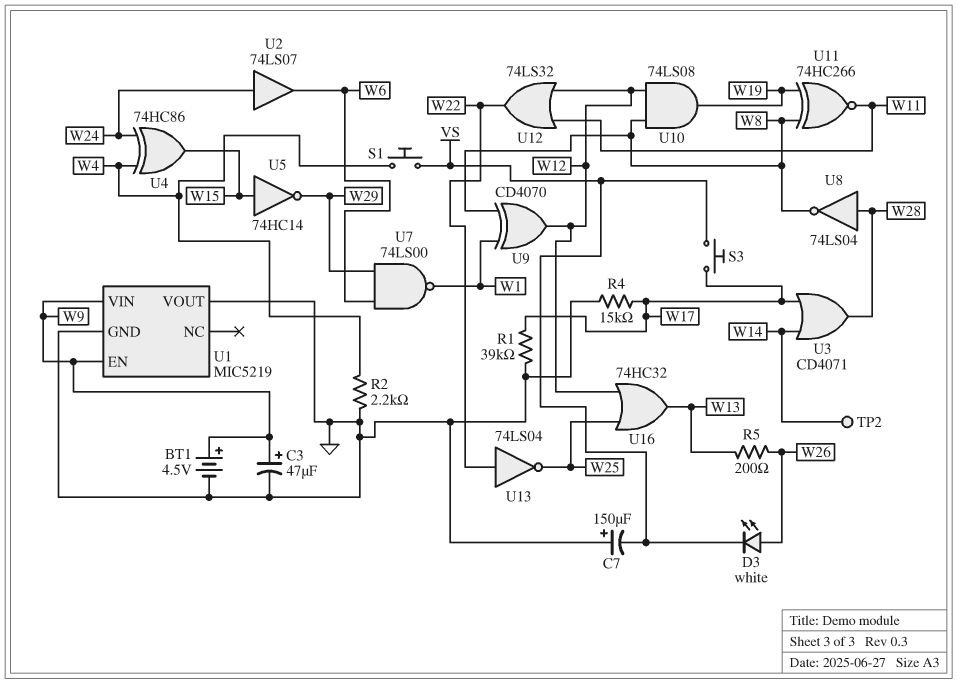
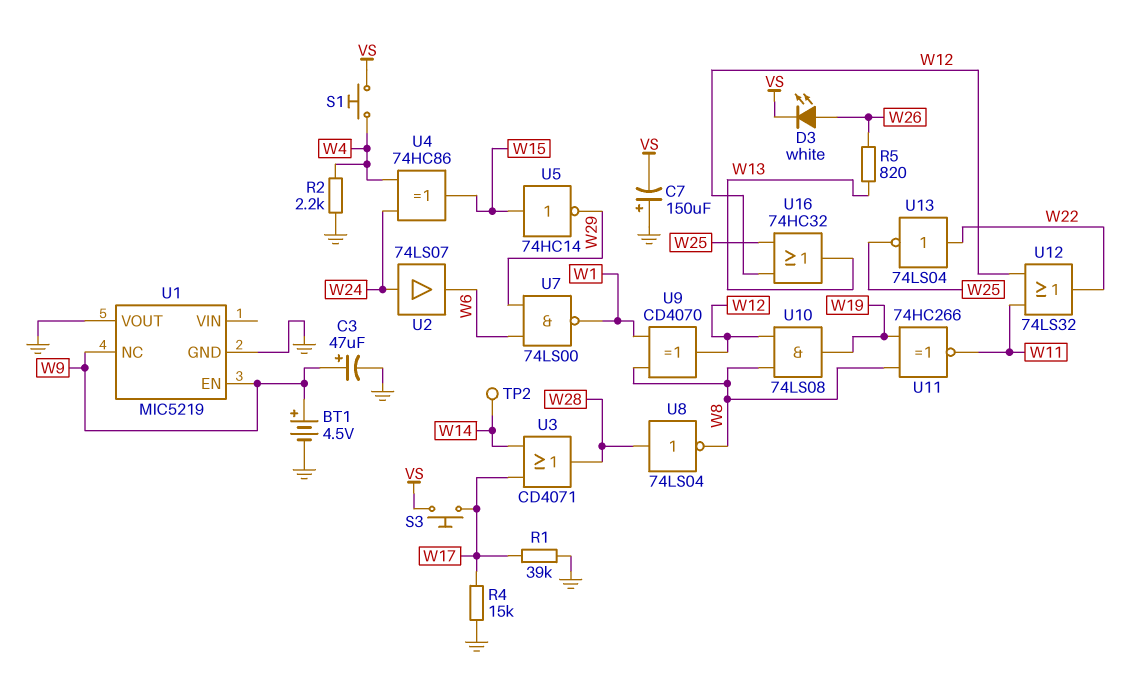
R5: 200 (W13, W26) -> 820 (W13, W26)
U1 pin NC: none -> W9
U1 pin VIN: W9 -> none

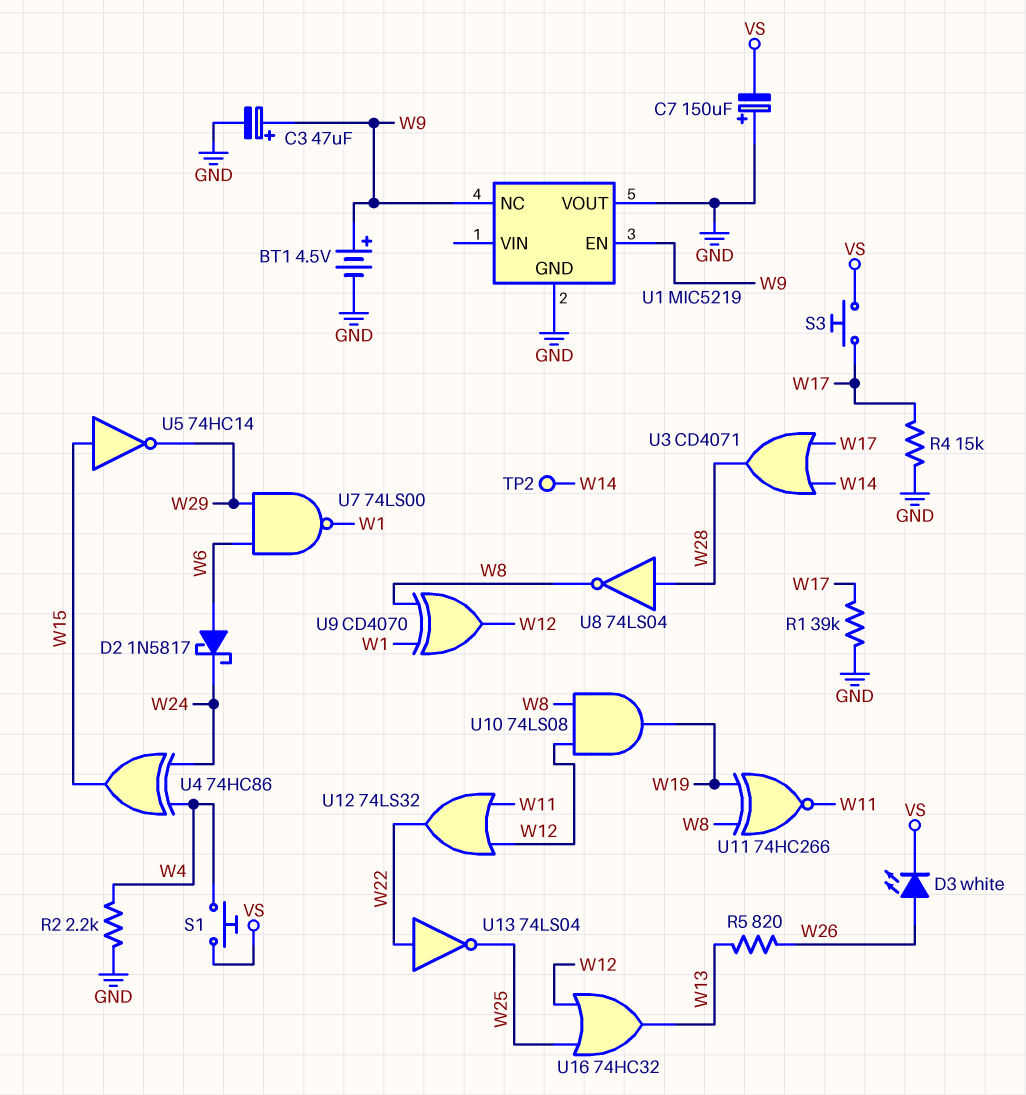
D2: none -> schottky 1N5817 (A W6, K W24)
U2: buffer 74LS07 (in W24, out W6) -> none

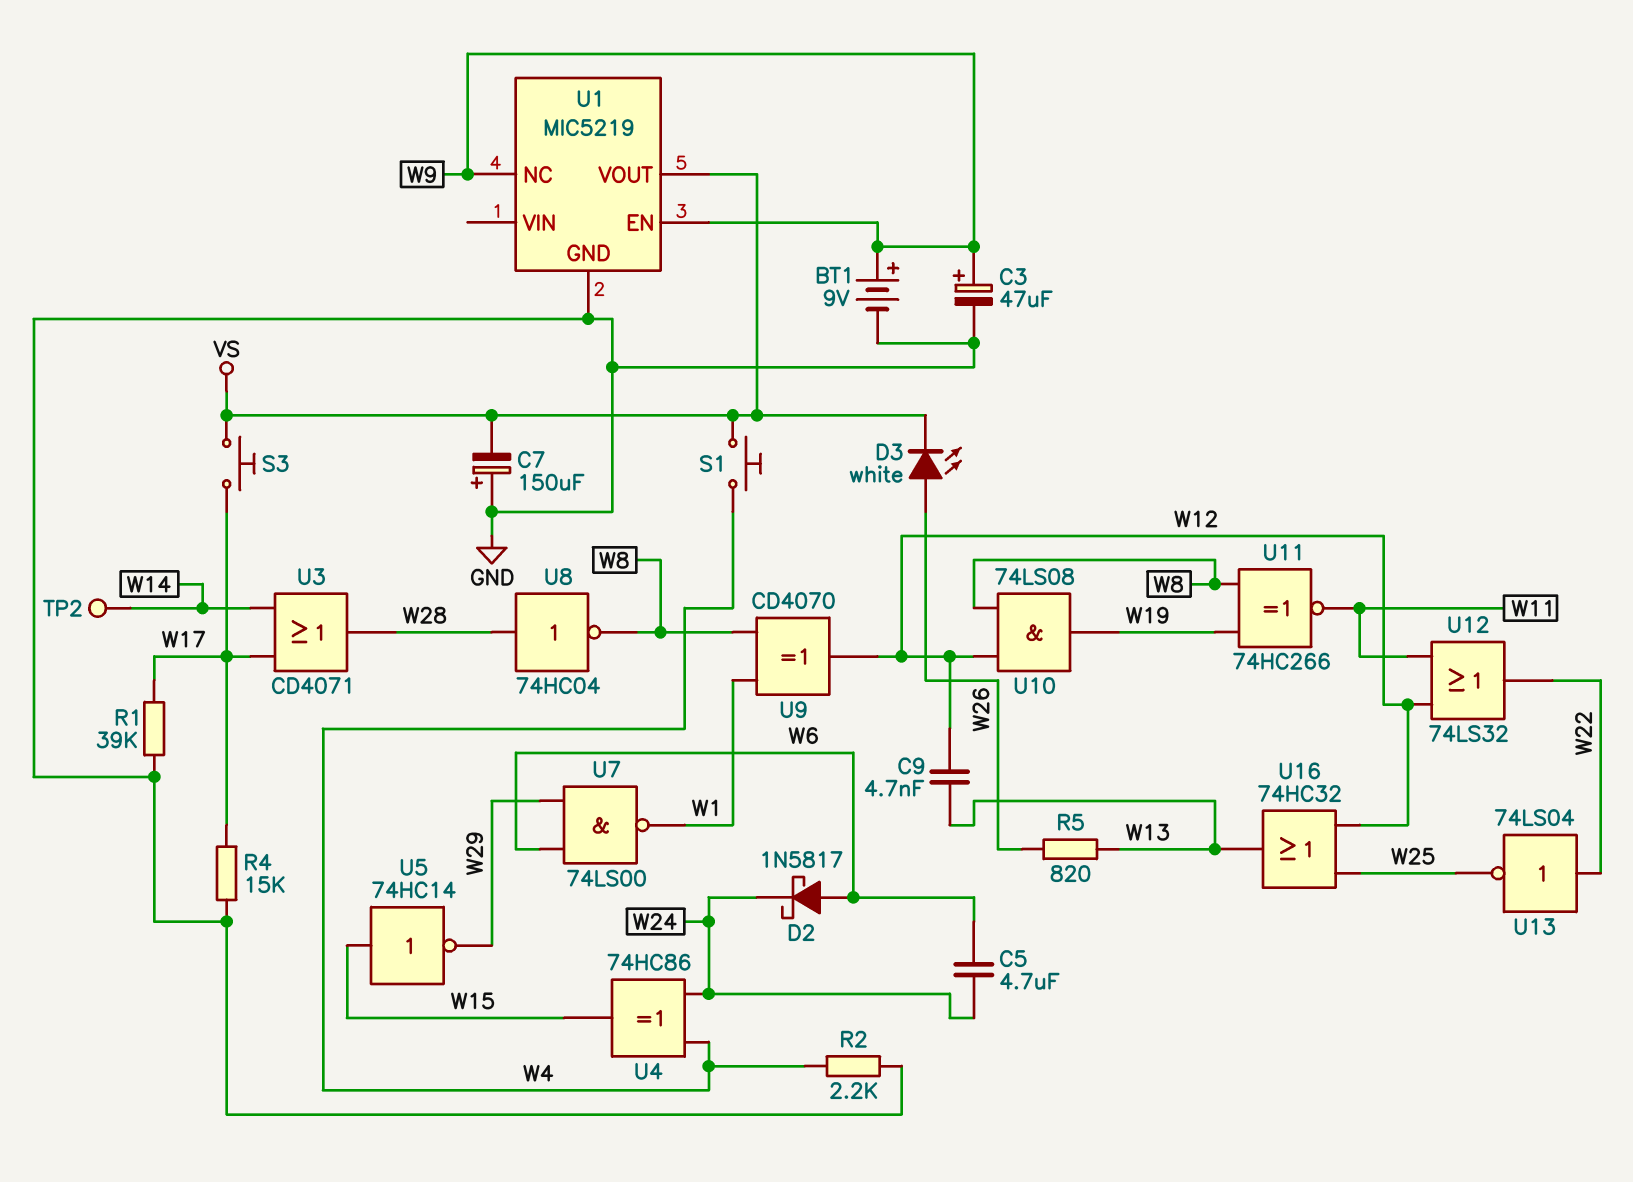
BT1: 4.5V (plus W9, minus GND) -> 9V (plus W9, minus GND)
C5: none -> 4.7uF (W6, W24)
C9: none -> 4.7nF (W12, W13)
U1 pin VOUT: GND -> VS
U8: NOT 74LS04 (in W28, out W8) -> NOT 74HC04 (in W28, out W8)

